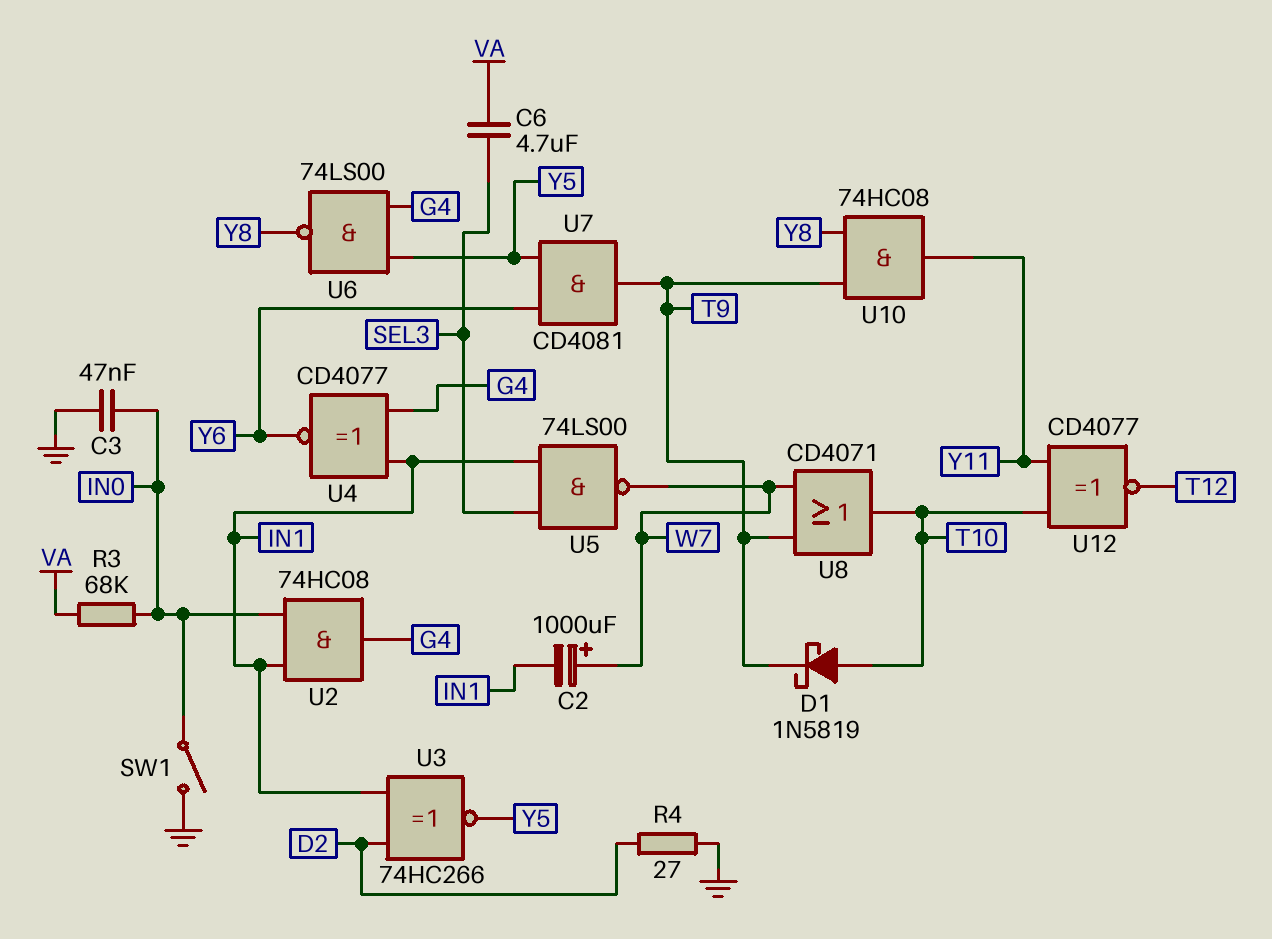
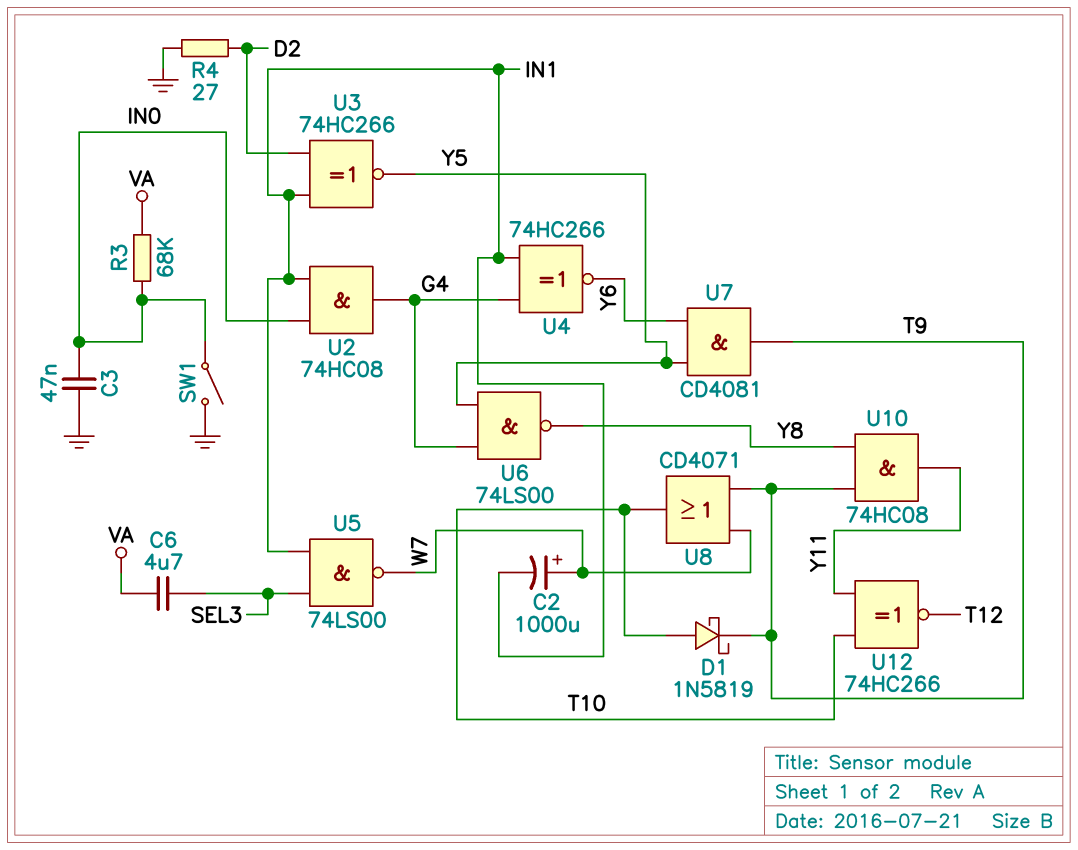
U4: XNOR CD4077 (in G4, in IN1, out Y6) -> XNOR 74HC266 (in G4, in IN1, out Y6)
U12: XNOR CD4077 (in T10, in Y11, out T12) -> XNOR 74HC266 (in T10, in Y11, out T12)

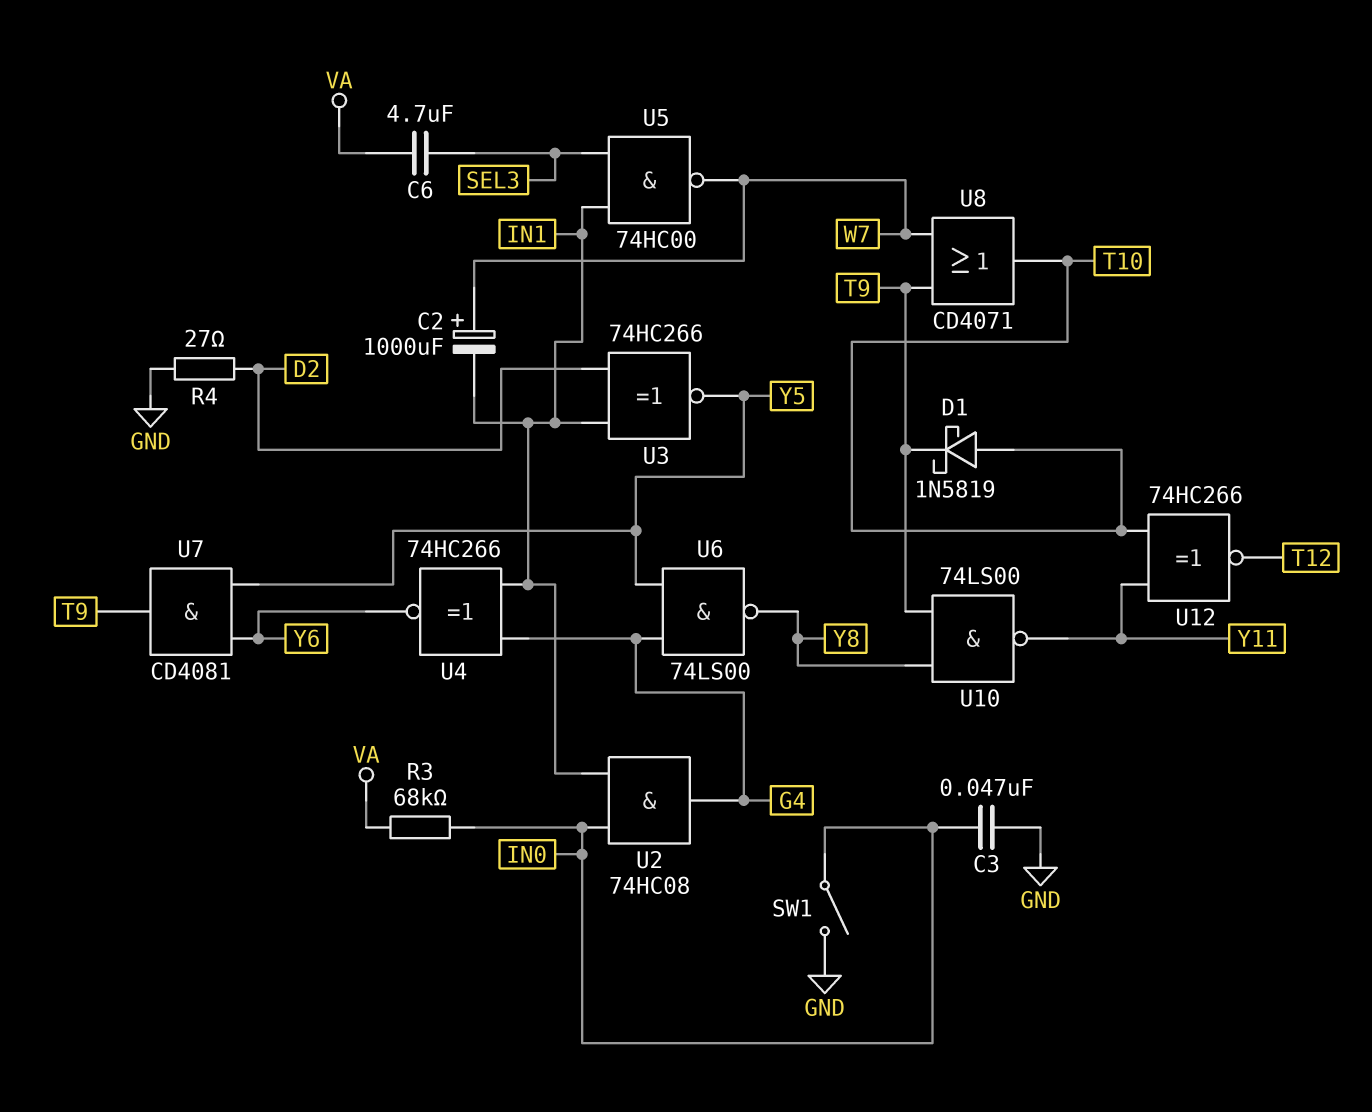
U5: NAND 74LS00 (in IN1, in SEL3, out W7) -> NAND 74HC00 (in IN1, in SEL3, out W7)
U10: AND 74HC08 (in T9, in Y8, out Y11) -> NAND 74LS00 (in T9, in Y8, out Y11)

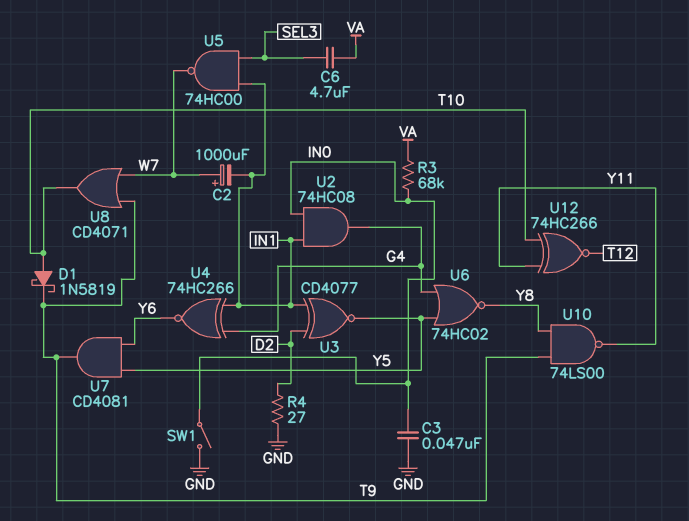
U3: XNOR 74HC266 (in D2, in IN1, out Y5) -> XNOR CD4077 (in D2, in IN1, out Y5)
U6: NAND 74LS00 (in G4, in Y5, out Y8) -> NOR 74HC02 (in G4, in Y5, out Y8)

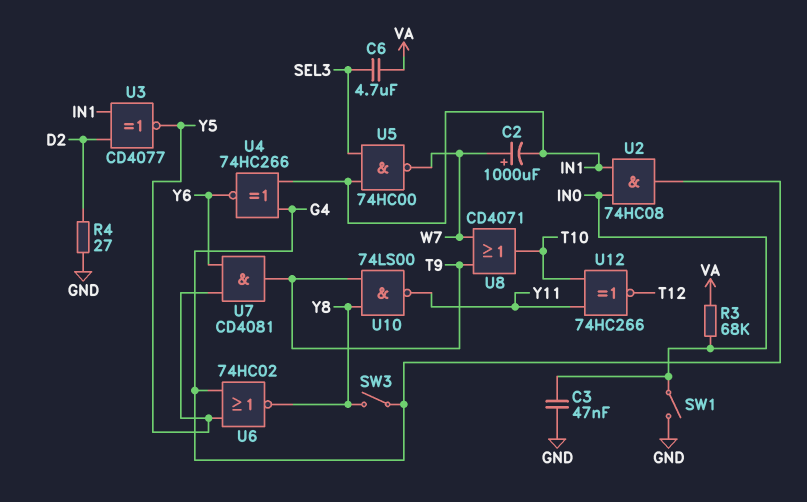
D1: schottky 1N5819 (A T10, K T9) -> none
SW3: none -> switch (G4, Y8)

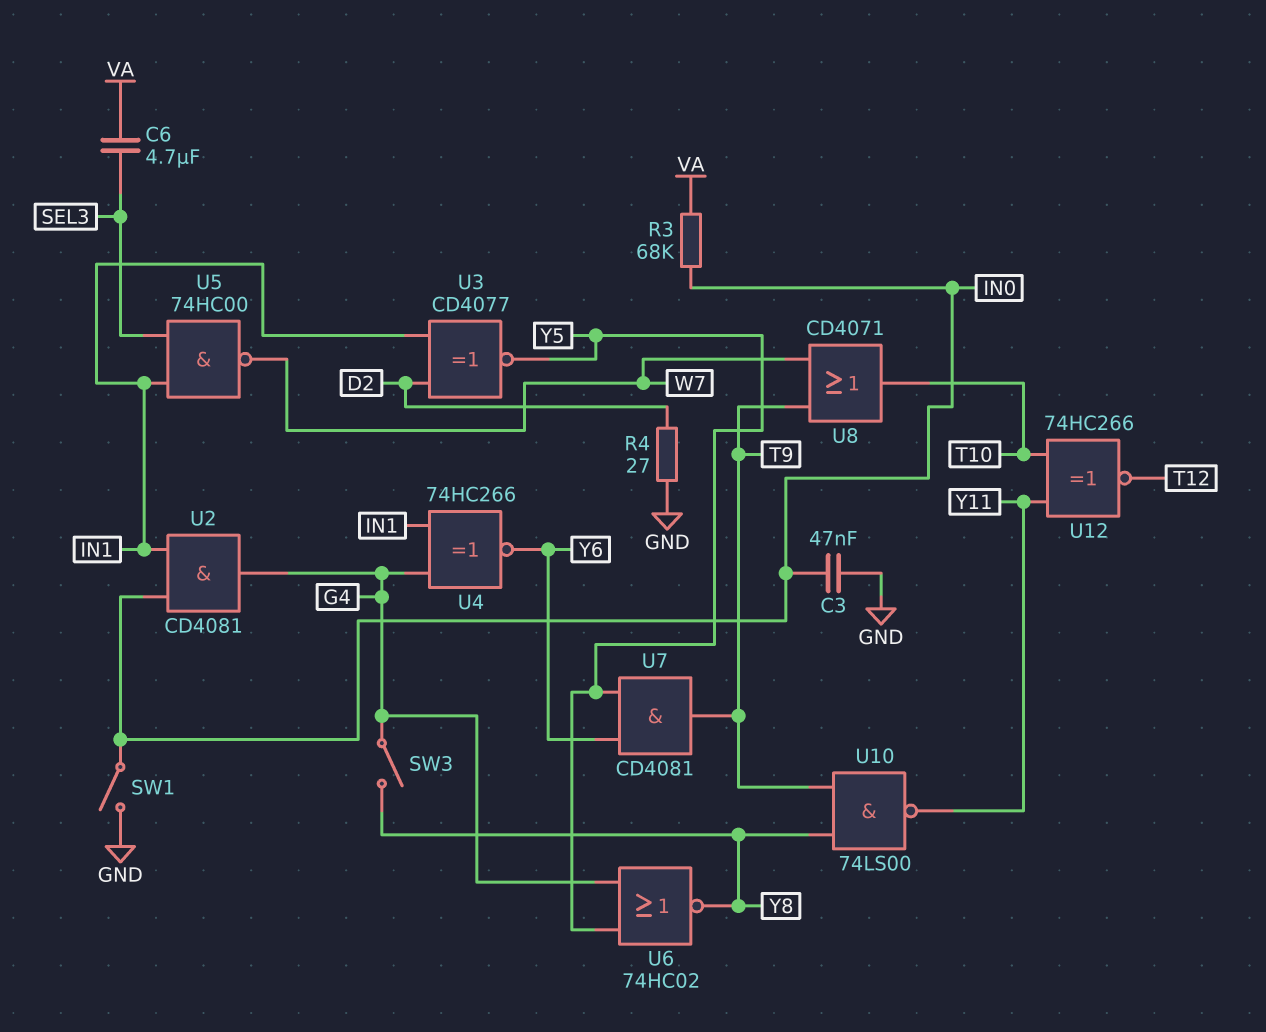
C2: 1000uF (plus W7, minus IN1) -> none
U2: AND 74HC08 (in IN0, in IN1, out G4) -> AND CD4081 (in IN0, in IN1, out G4)

